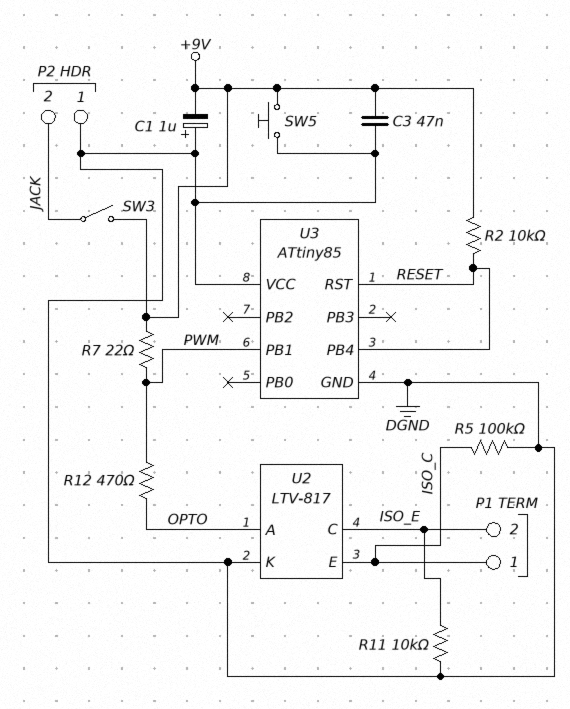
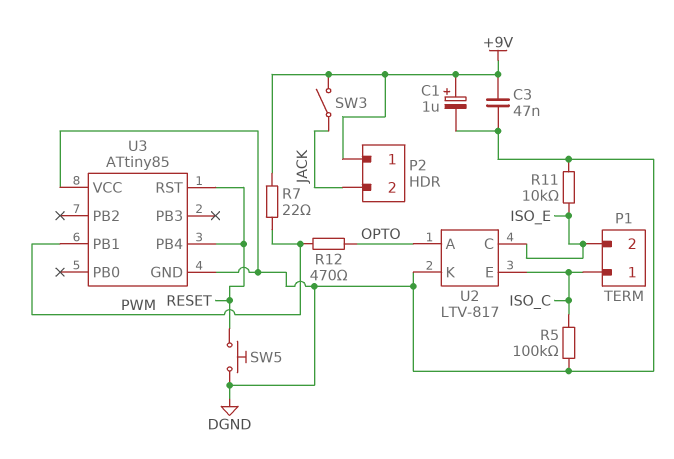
C1: 1uF (plus DGND, minus +9V) -> 1uF (plus +9V, minus DGND)
P2 pin 1: DGND -> +9V
R2: 10k (+9V, RESET) -> none
SW5: button (+9V, DGND) -> button (DGND, RESET)

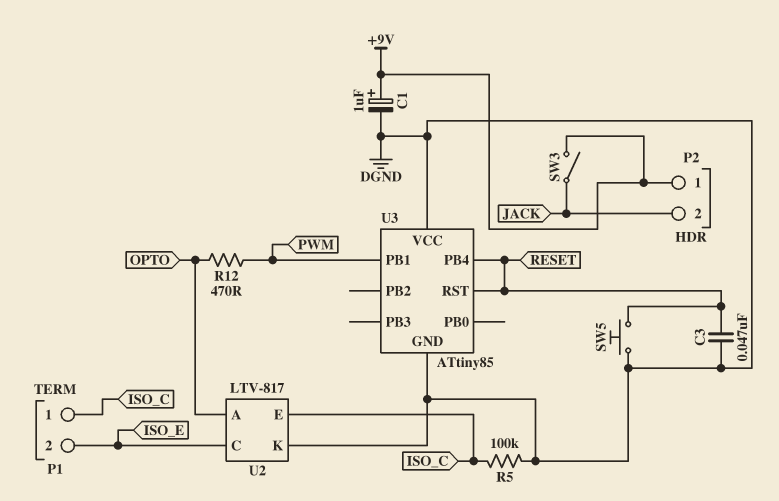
C3: 47nF (+9V, DGND) -> 47nF (DGND, RESET)
R7: 22 (+9V, PWM) -> none
R11: 10k (DGND, ISO_E) -> none

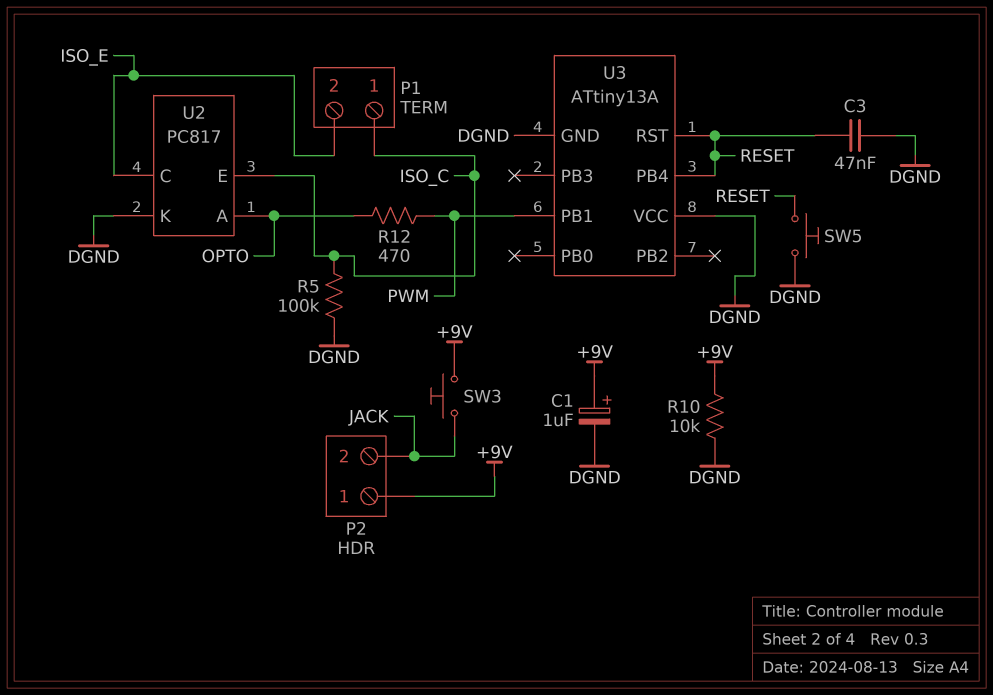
R10: none -> 10k (+9V, DGND)
SW3: switch (+9V, JACK) -> button (+9V, JACK)
U2: LTV-817 -> PC817
U3: ATtiny85 -> ATtiny13A

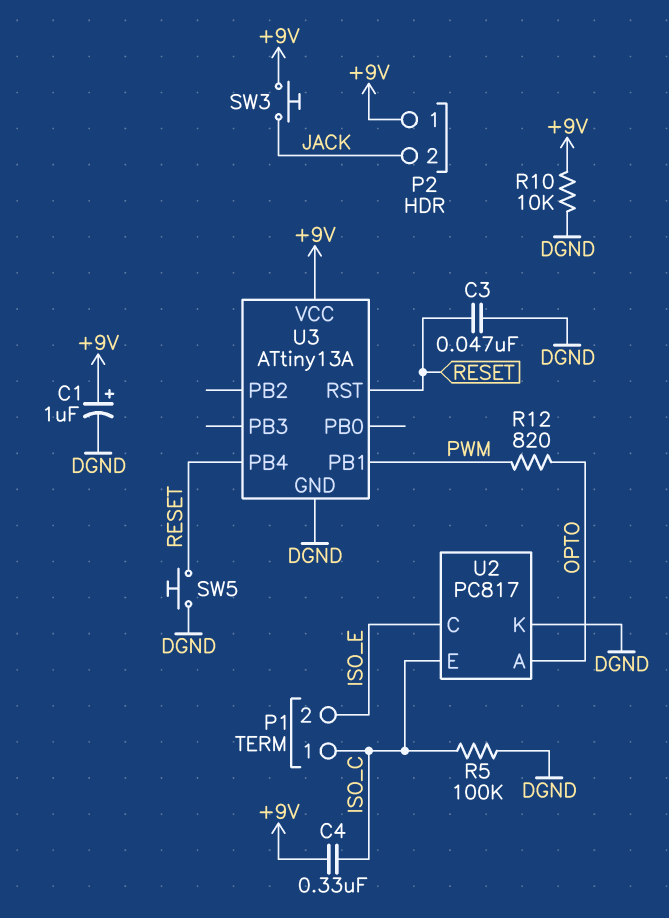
C4: none -> 330nF (+9V, ISO_C)
R12: 470 (OPTO, PWM) -> 820 (OPTO, PWM)
U3 pin VCC: DGND -> +9V

